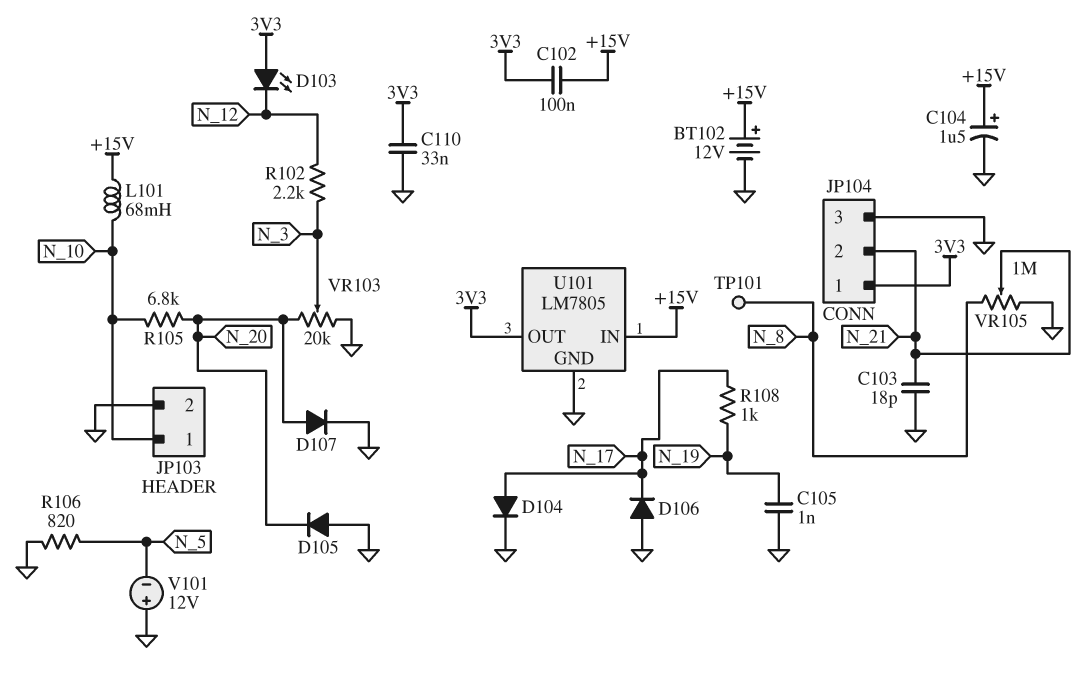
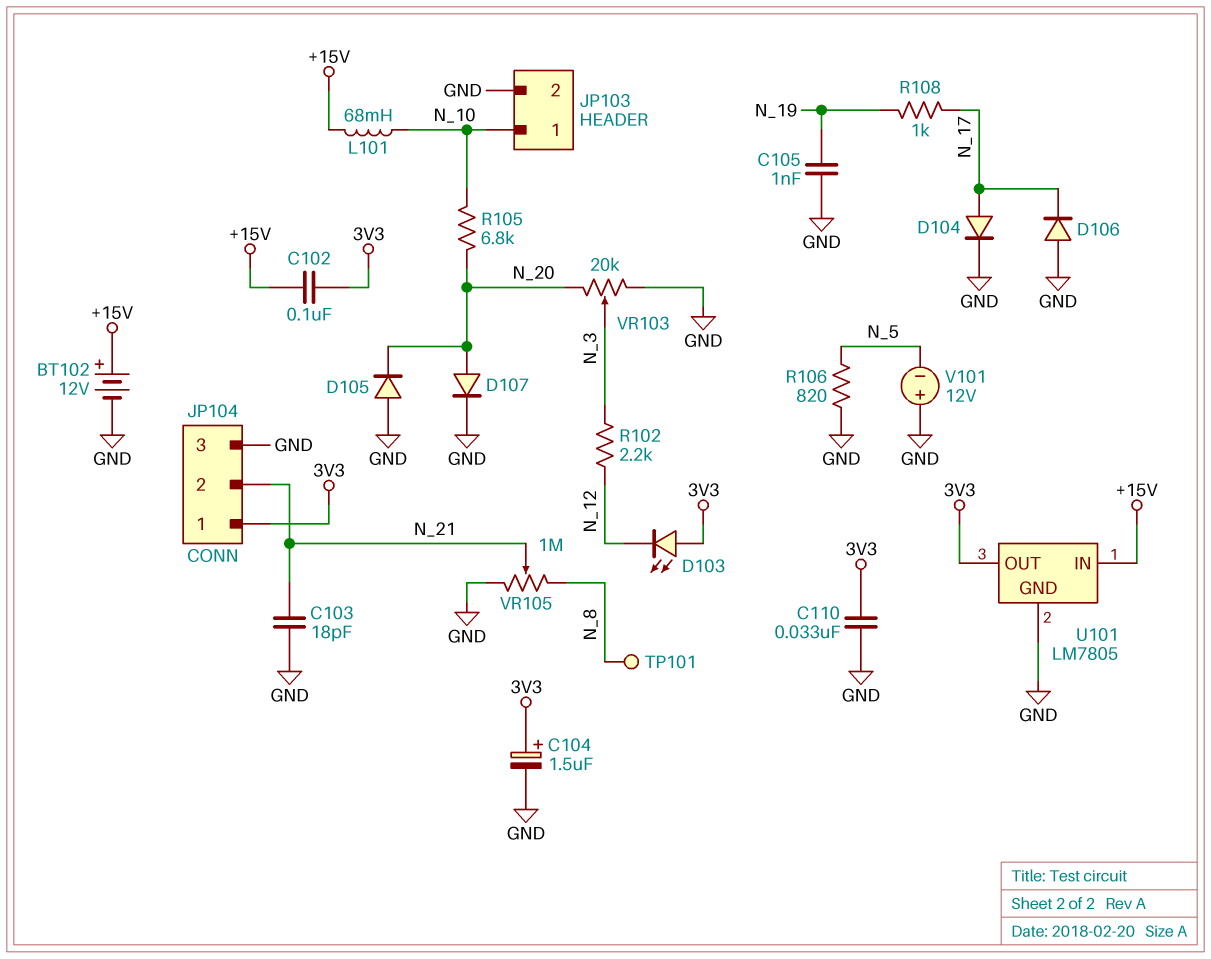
C104: 1.5uF (plus +15V, minus GND) -> 1.5uF (plus 3V3, minus GND)

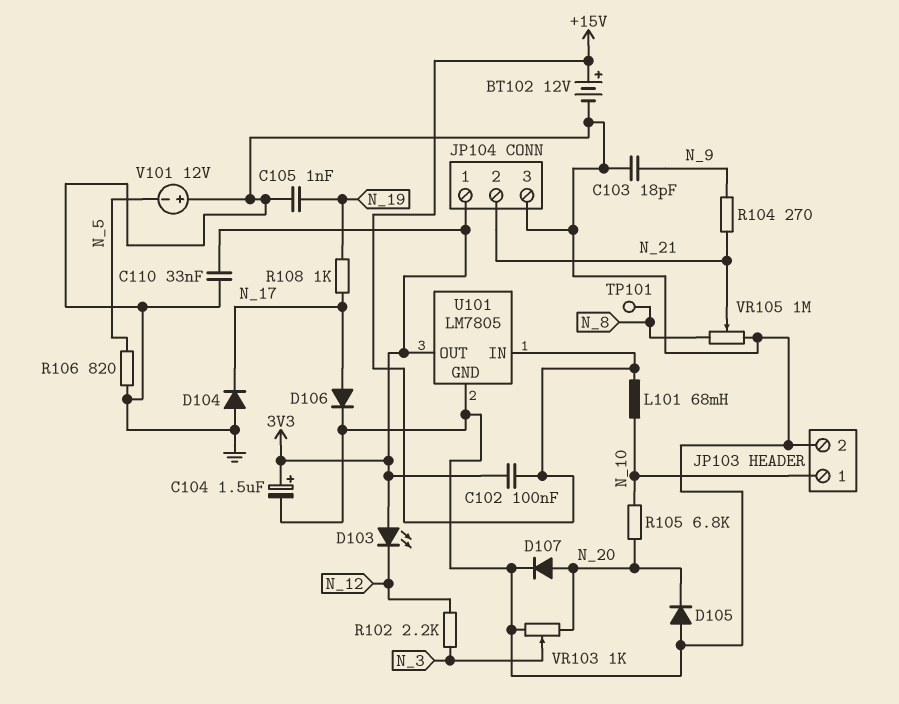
C103: 18pF (GND, N_21) -> 18pF (GND, N_9)
D104: diode (A N_17, K GND) -> diode (A GND, K N_17)
D106: diode (A GND, K N_17) -> diode (A N_17, K GND)
R104: none -> 270 (N_9, N_21)
VR103: 20k (GND, N_20, wiper N_3) -> 1k (GND, N_20, wiper N_3)

